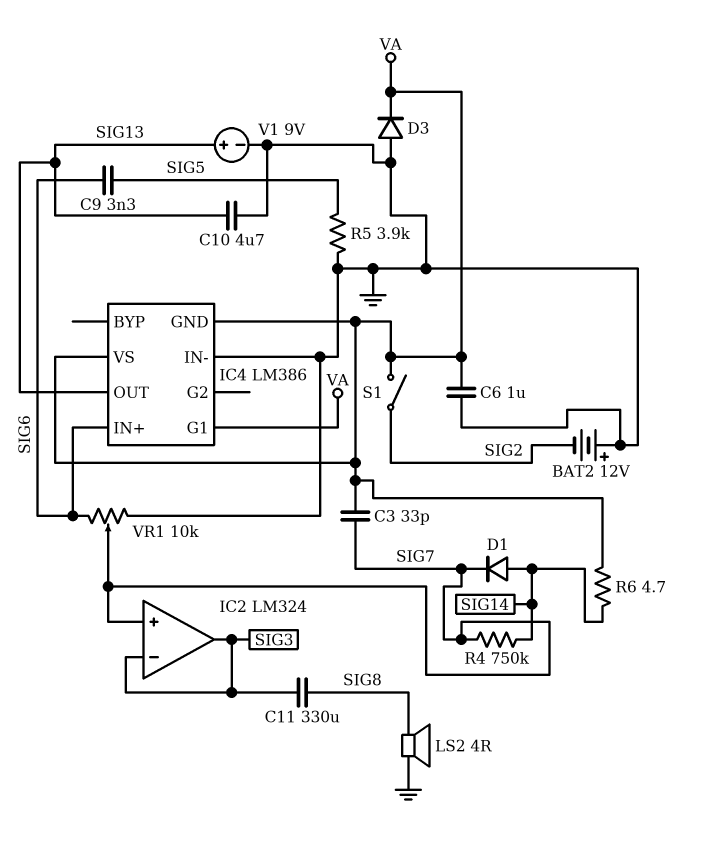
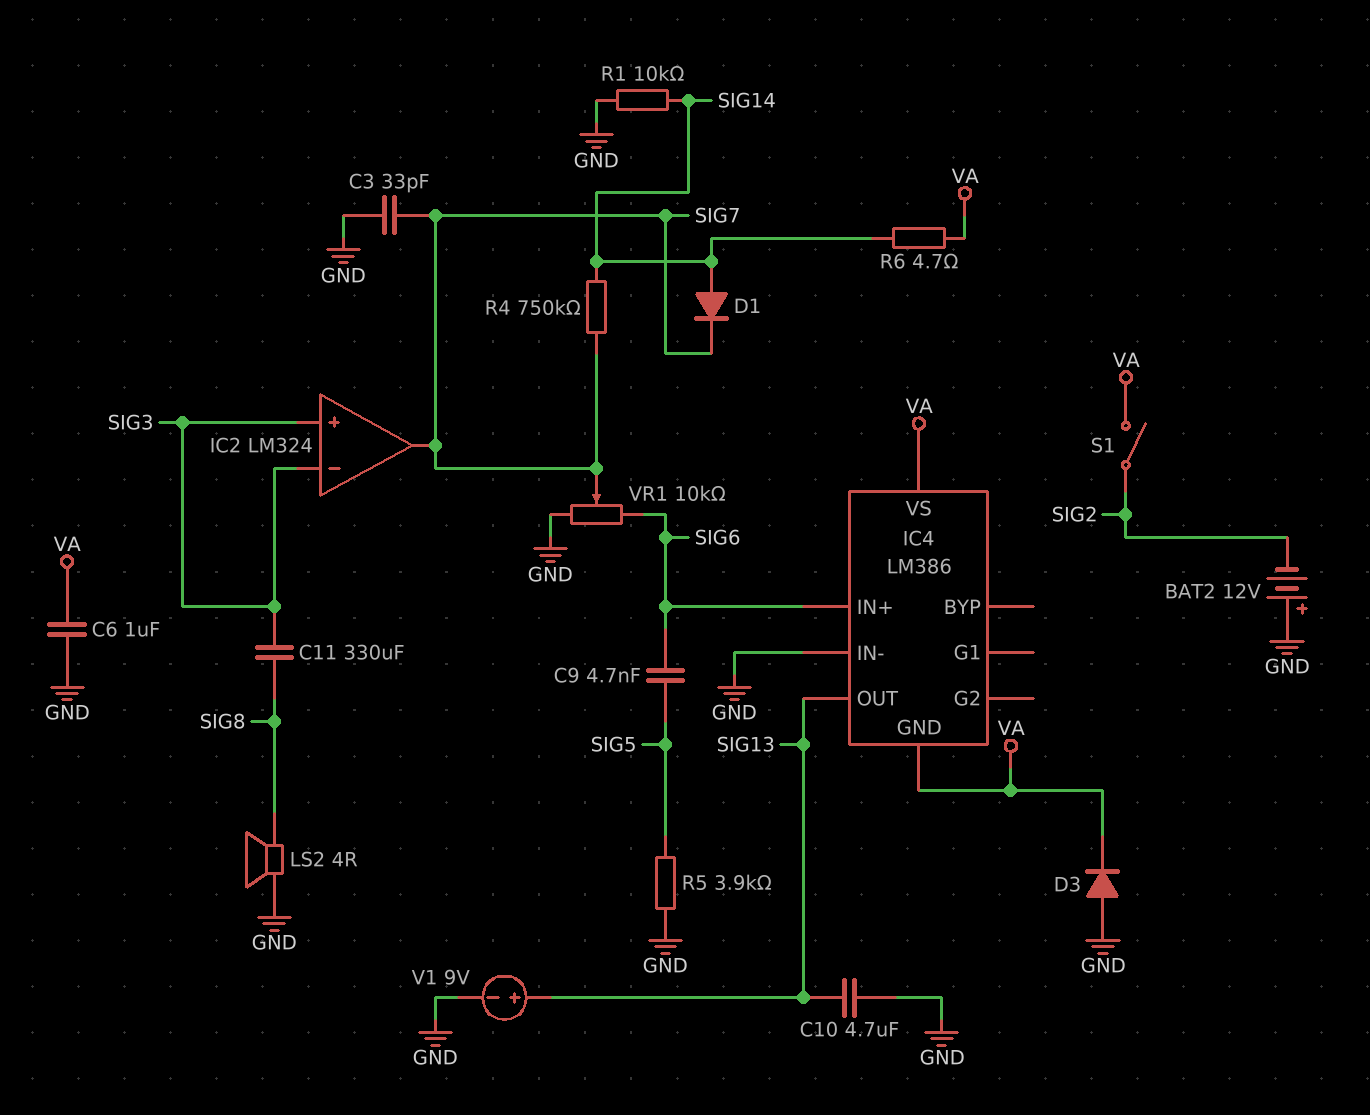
C3: 33pF (SIG7, VA) -> 33pF (GND, SIG7)
C9: 3.3nF (SIG5, SIG6) -> 4.7nF (SIG5, SIG6)
IC2 pin in+: SIG7 -> SIG3
IC2 pin out: SIG3 -> SIG7
IC4 pin G1: VA -> none
R1: none -> 10k (GND, SIG14)

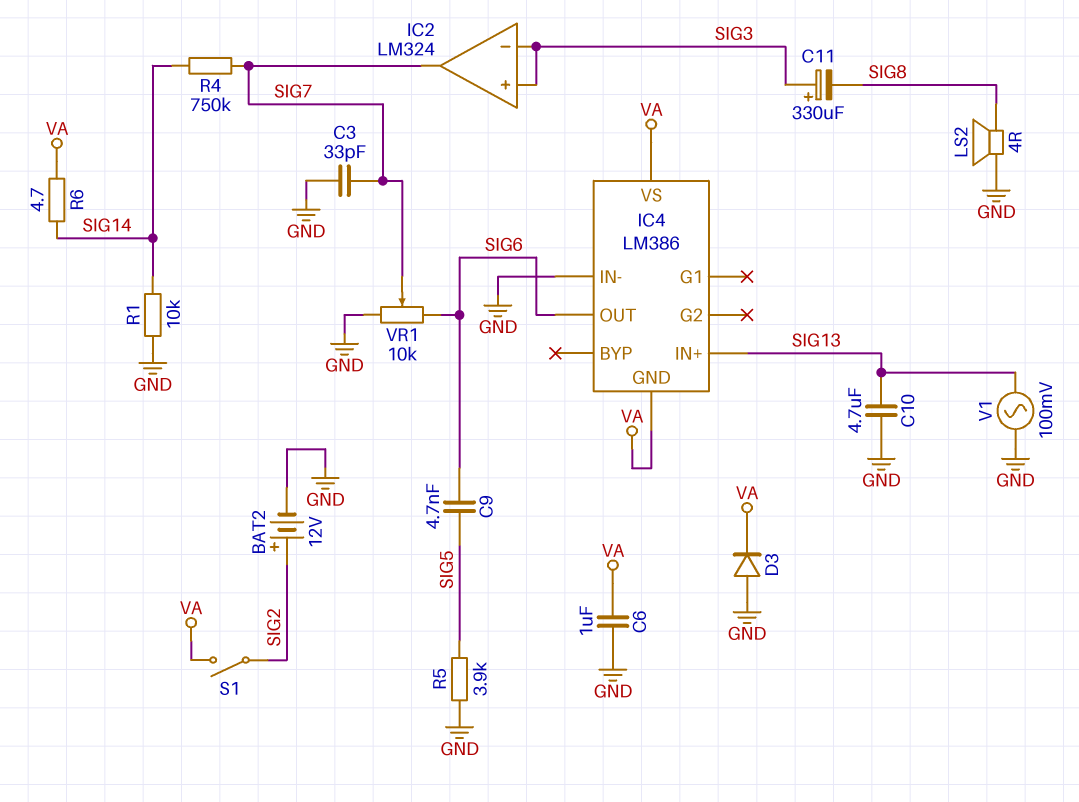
BAT2: 12V (plus GND, minus SIG2) -> 12V (plus SIG2, minus GND)
C11: 330uF (SIG3, SIG8) -> 330uF (plus SIG3, minus SIG8)
D1: diode (A SIG14, K SIG7) -> none
IC4 pin IN+: SIG6 -> SIG13
IC4 pin OUT: SIG13 -> SIG6
V1: 9V (plus SIG13, minus GND) -> AC 100mV (GND, SIG13)

